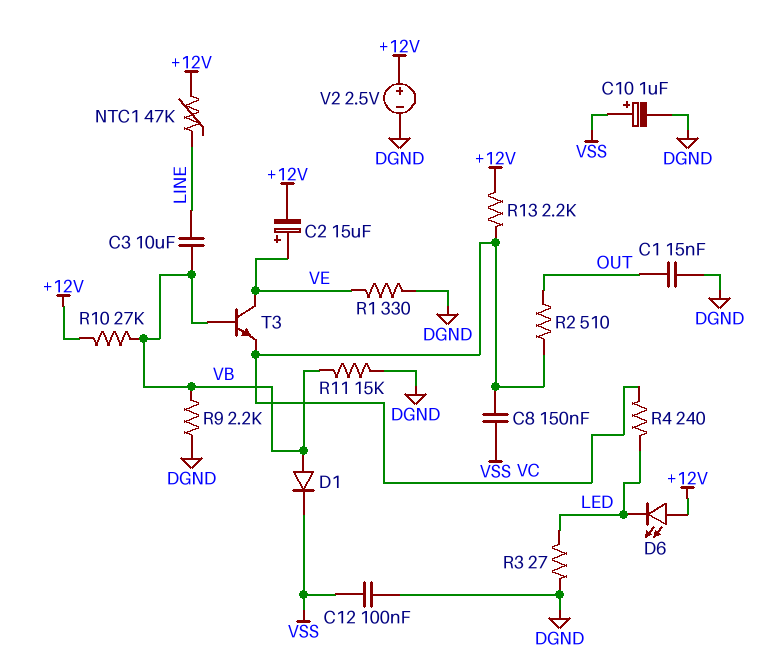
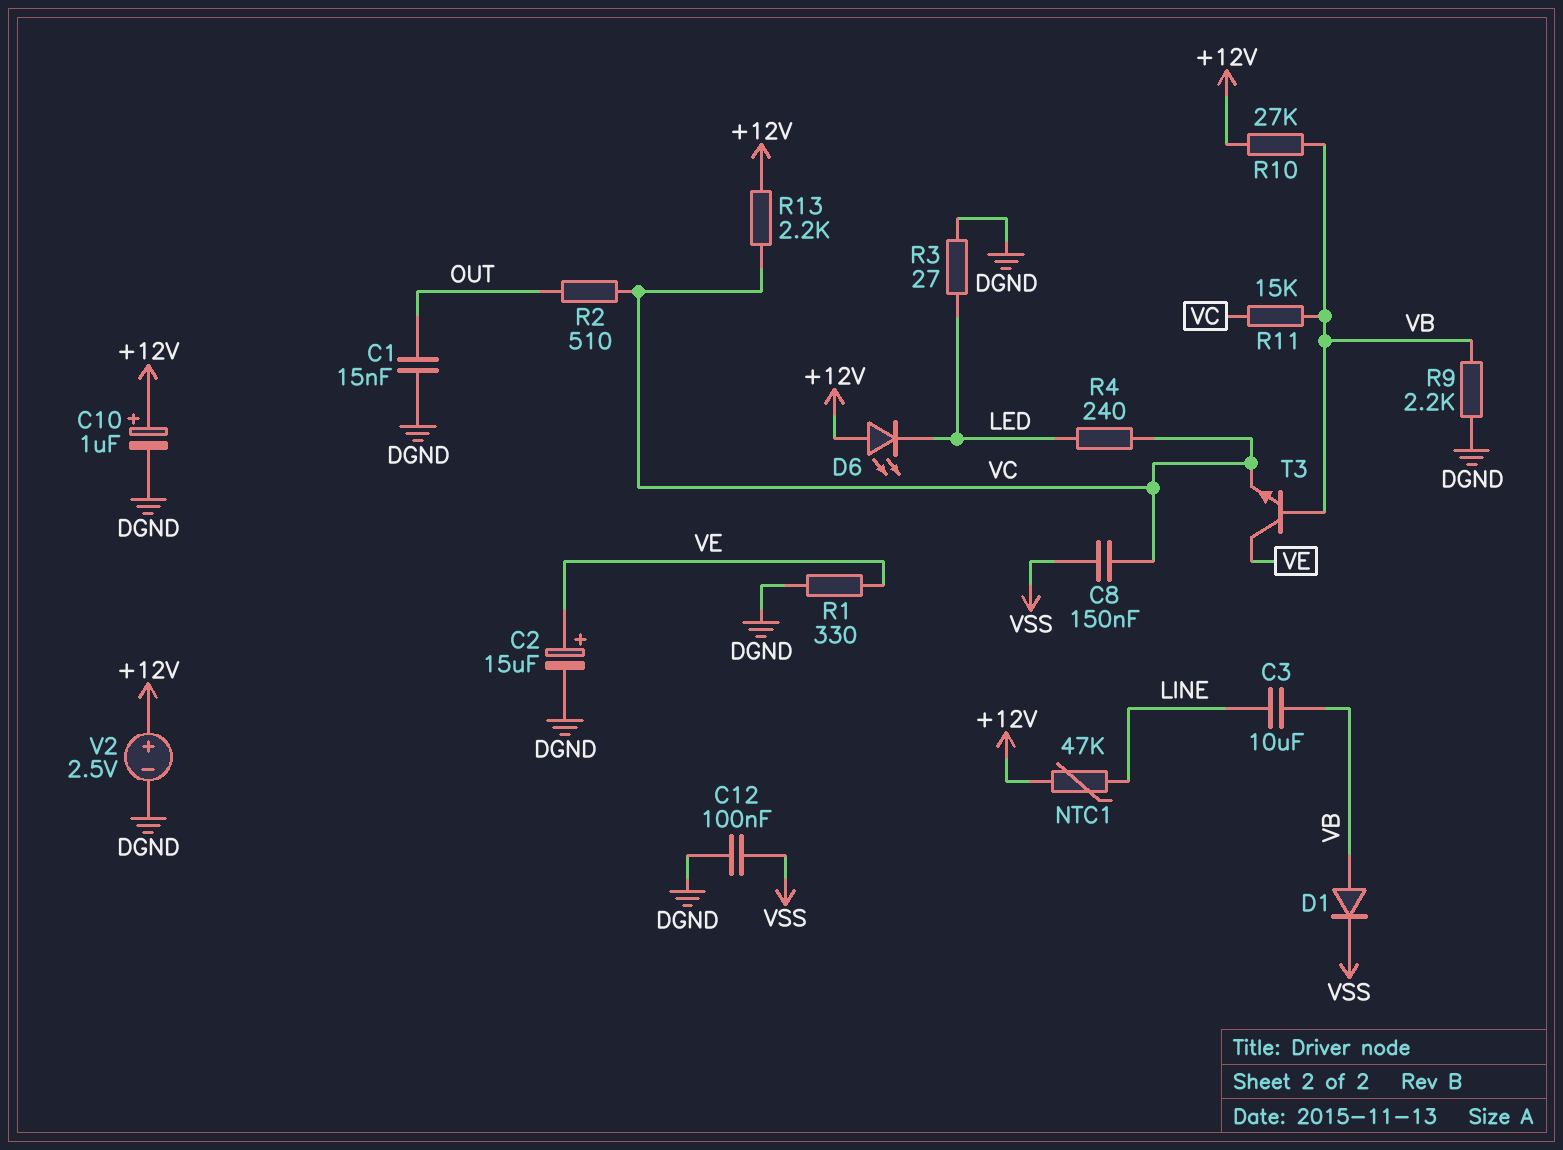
C2: 15uF (plus VE, minus +12V) -> 15uF (plus VE, minus DGND)
C10: 1uF (plus VSS, minus DGND) -> 1uF (plus +12V, minus DGND)
R11: 15k (DGND, VB) -> 15k (VB, VC)

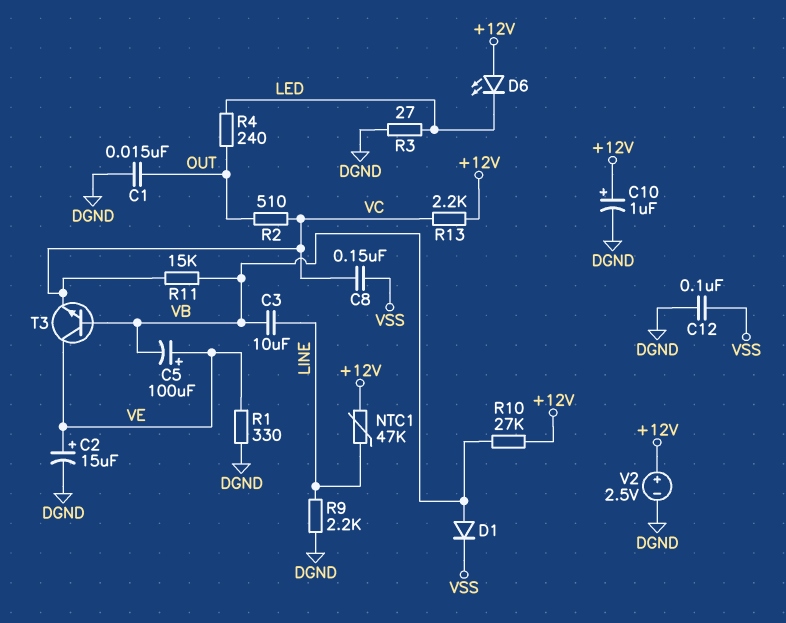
C5: none -> 100uF (plus VE, minus VB)
R4: 240 (LED, VC) -> 240 (LED, OUT)
R9: 2.2k (DGND, VB) -> 2.2k (DGND, LINE)

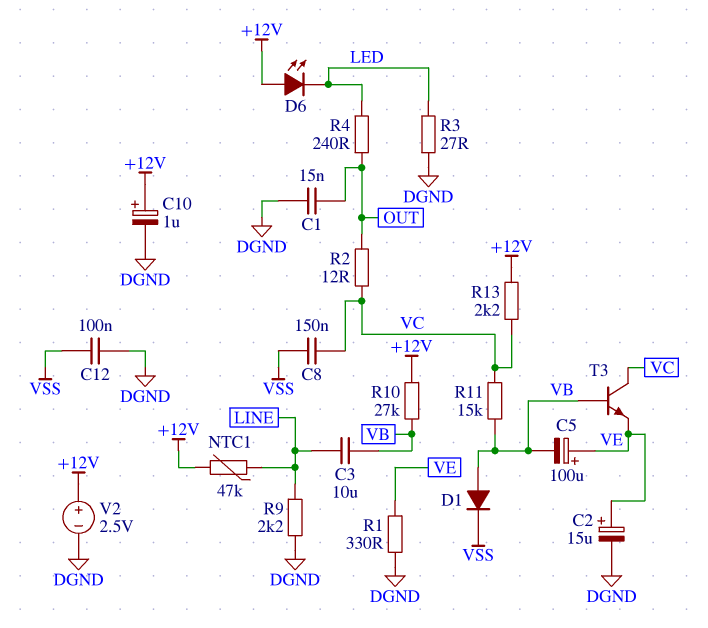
R2: 510 (OUT, VC) -> 12 (OUT, VC)
T3: NPN (B VB, C VE, E VC) -> NPN (B VB, C VC, E VE)

